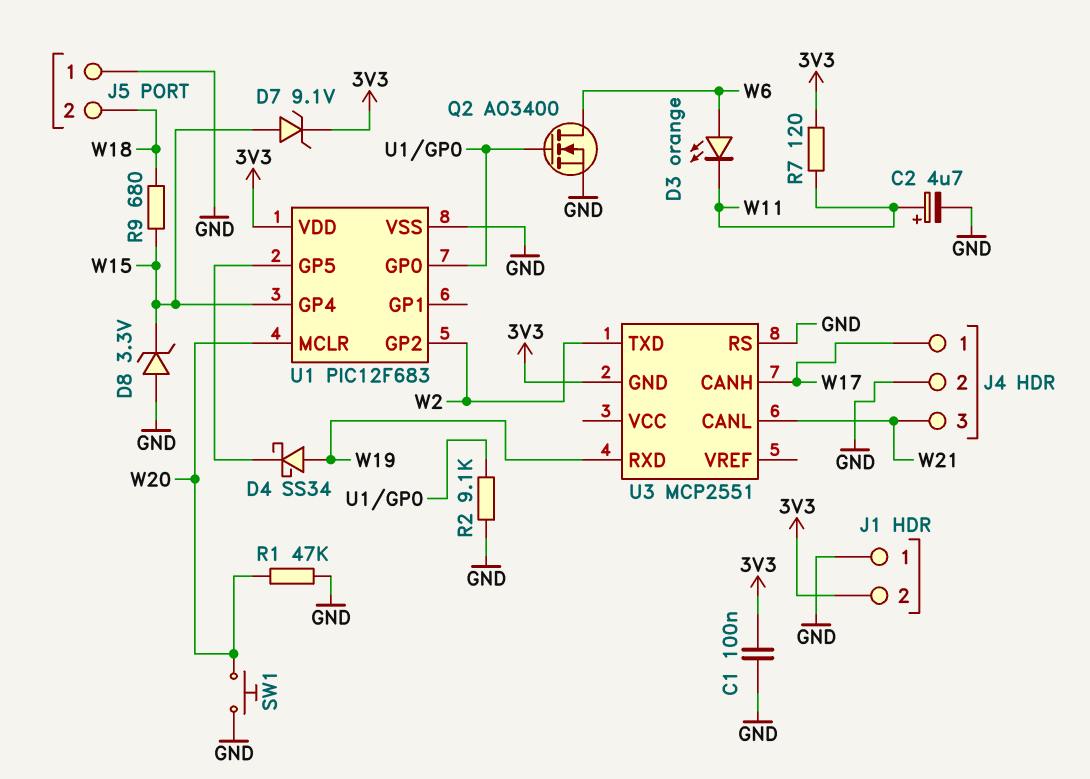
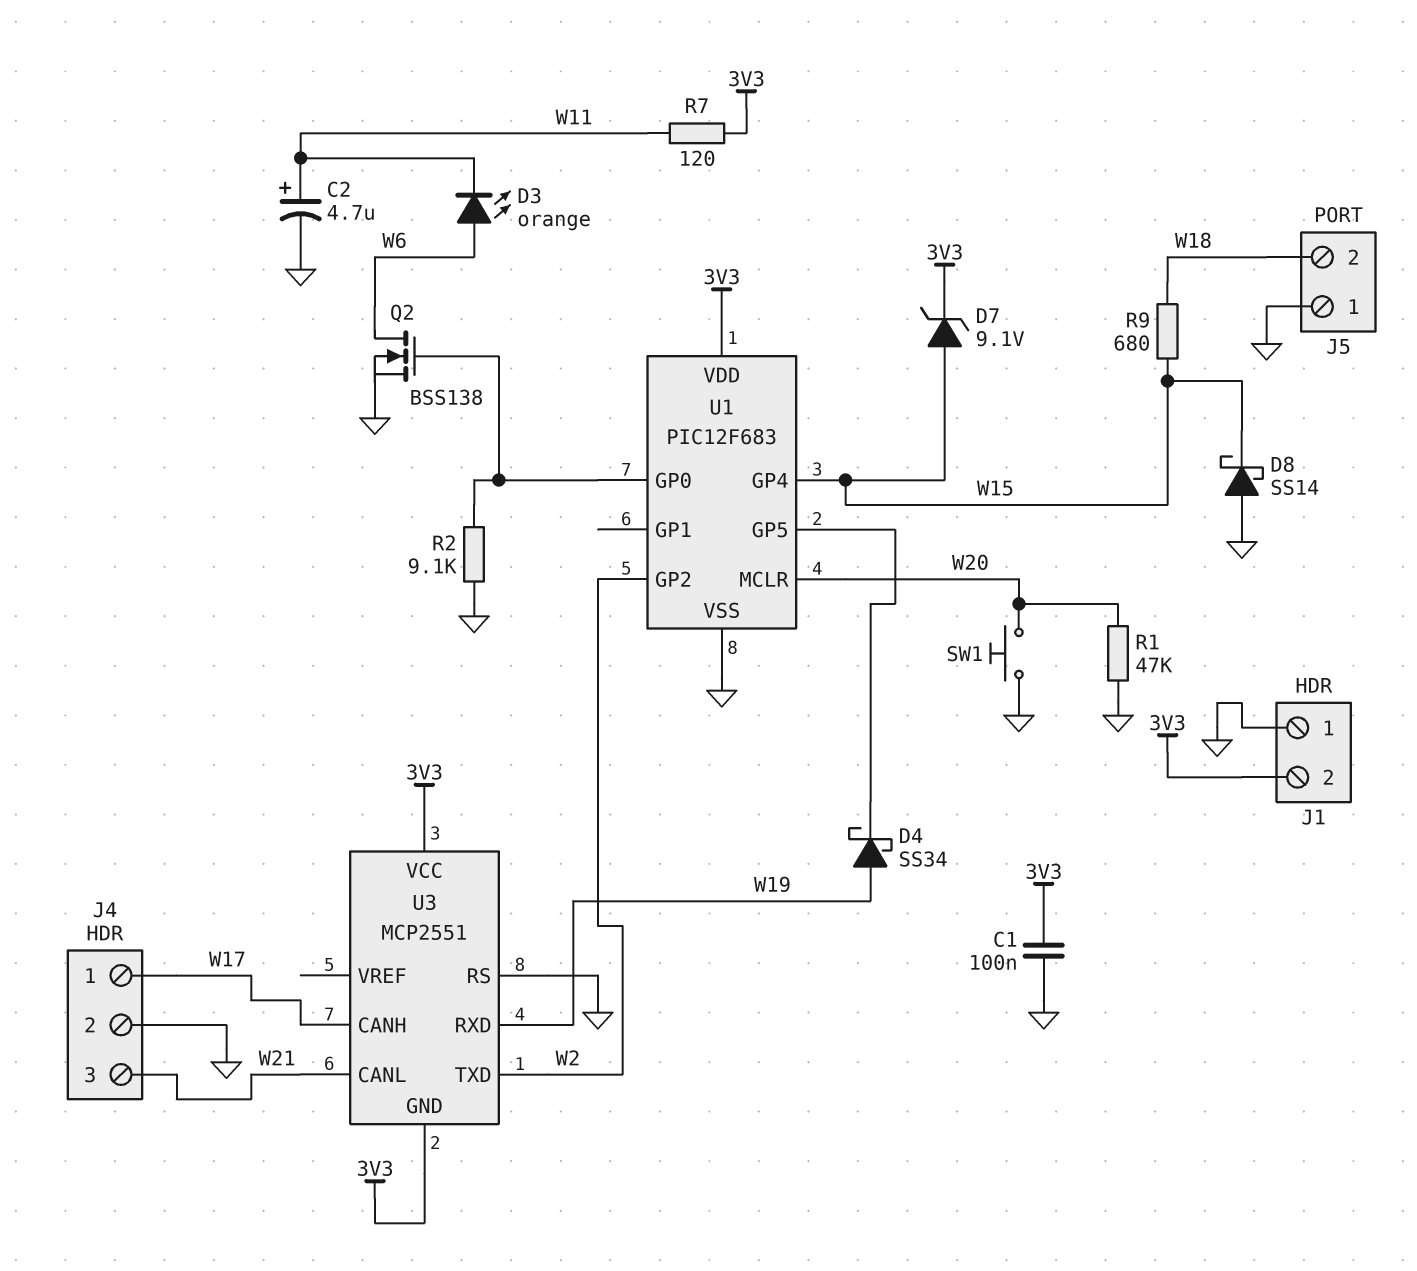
D8: zener 3.3V (A GND, K W15) -> schottky SS14 (A GND, K W15)
Q2: NMOS AO3400 (G U1/GP0, D W6, S GND) -> NMOS BSS138 (G U1/GP0, D W6, S GND)
U3 pin VCC: none -> 3V3

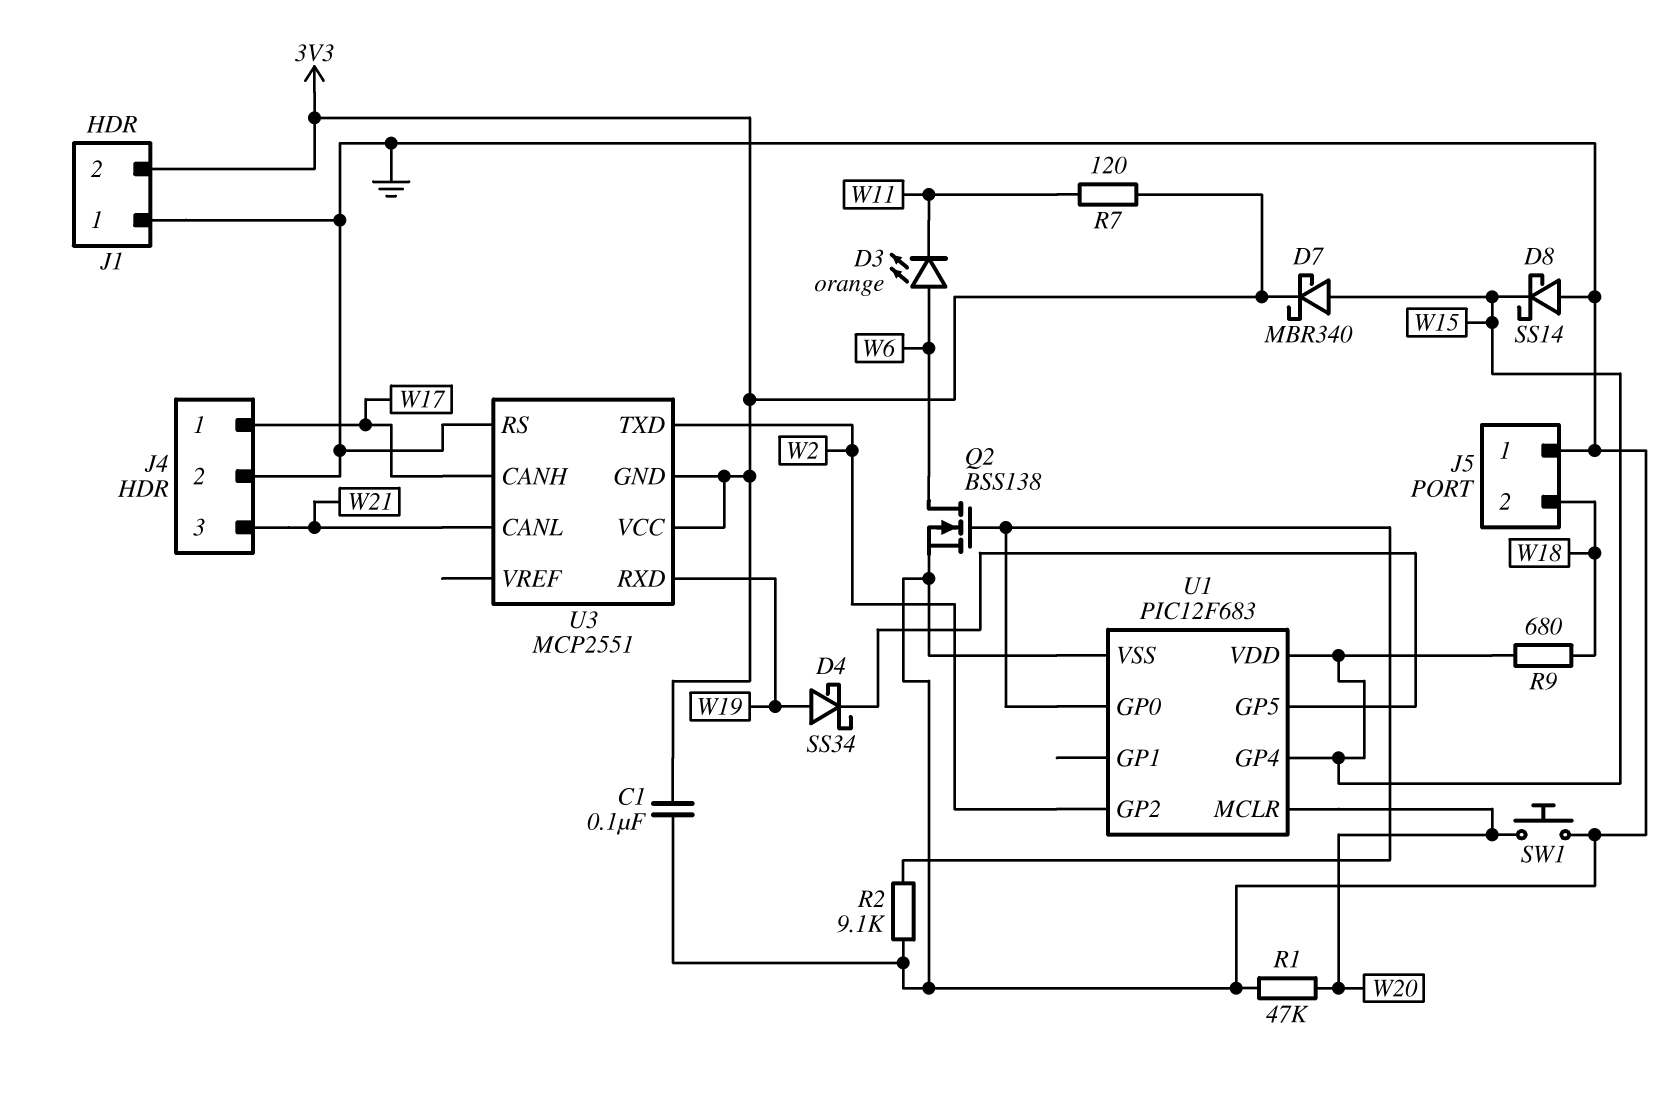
C2: 4.7uF (plus W11, minus GND) -> none
D7: zener 9.1V (A W15, K 3V3) -> schottky MBR340 (A W15, K 3V3)
U1 pin VDD: 3V3 -> W15

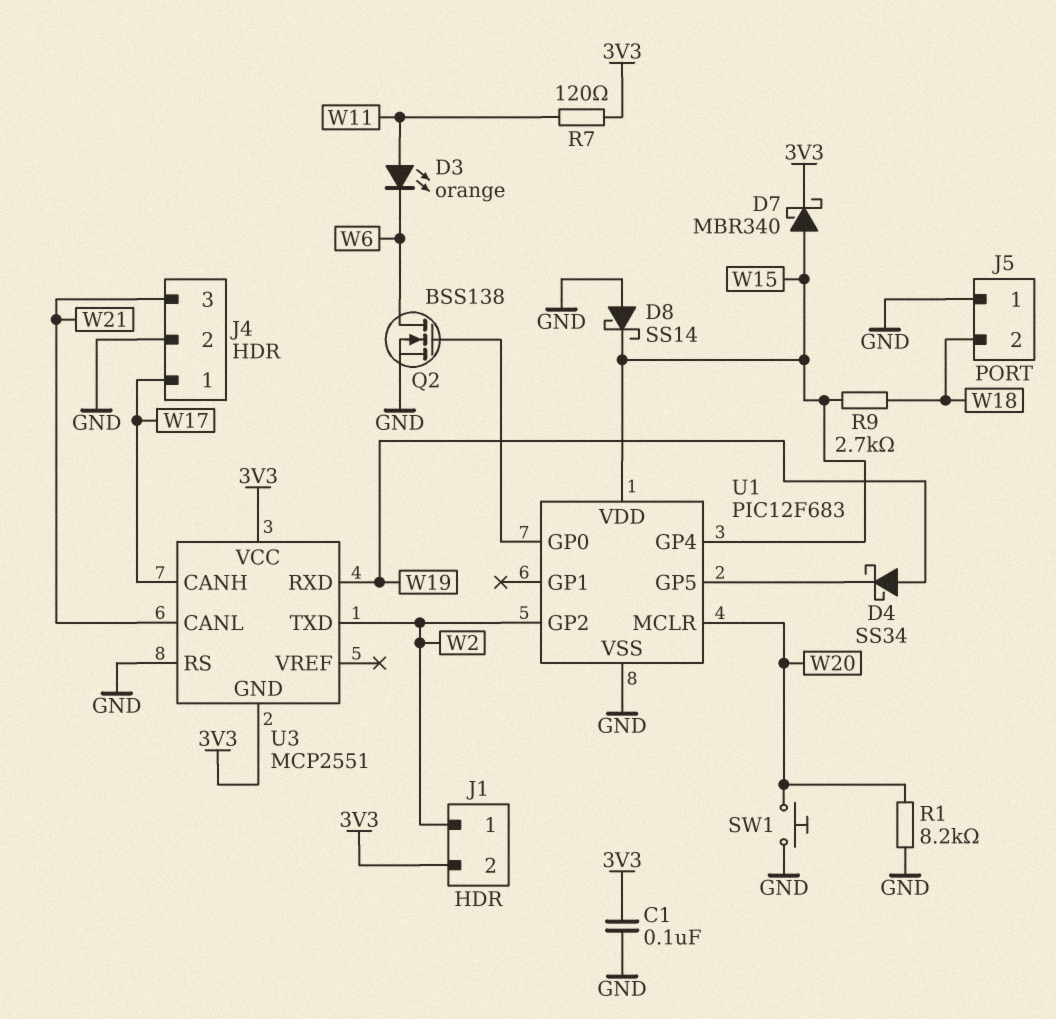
D3: LED orange (A W6, K W11) -> LED orange (A W11, K W6)
J1 pin 1: GND -> W2
R1: 47k (GND, W20) -> 8.2k (GND, W20)
R2: 9.1k (GND, U1/GP0) -> none
R9: 680 (W15, W18) -> 2.7k (W15, W18)

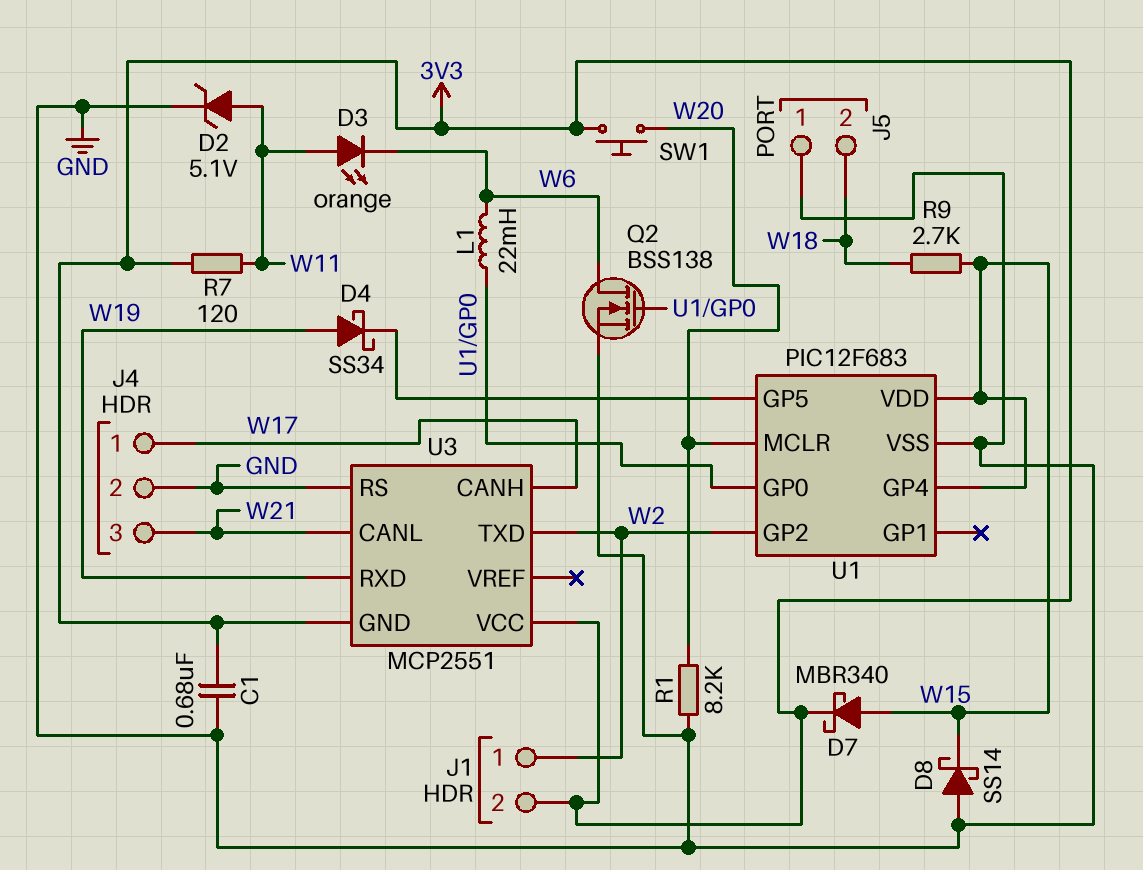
C1: 100nF (3V3, GND) -> 680nF (3V3, GND)
D2: none -> zener 5.1V (A W11, K GND)
L1: none -> 22mH (U1/GP0, W6)
SW1: button (GND, W20) -> button (3V3, W20)

